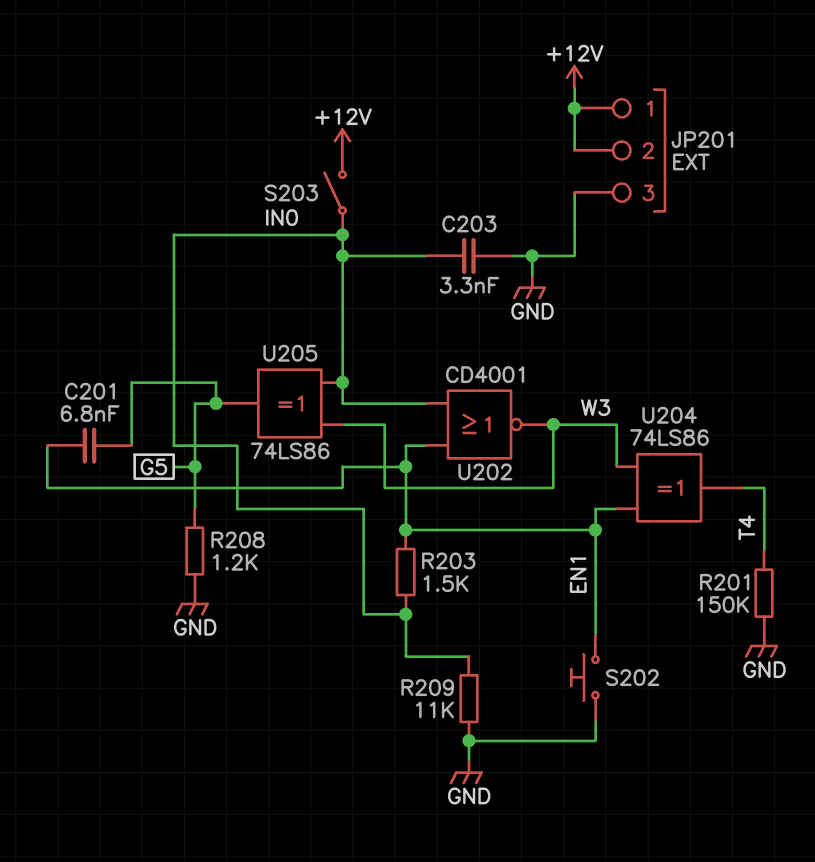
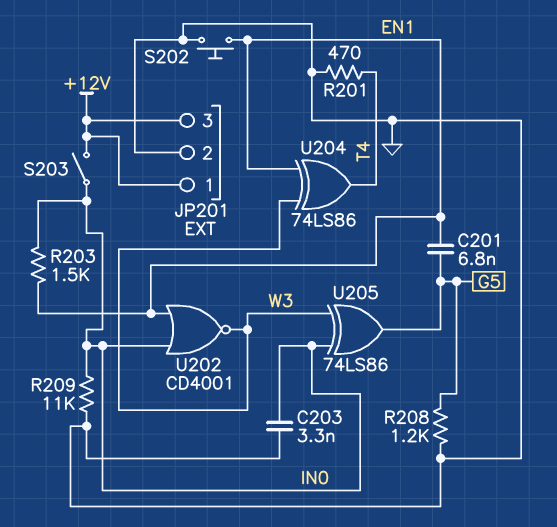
JP201 pin 2: +12V -> GND
JP201 pin 3: GND -> +12V
R201: 150k (GND, T4) -> 470 (GND, T4)

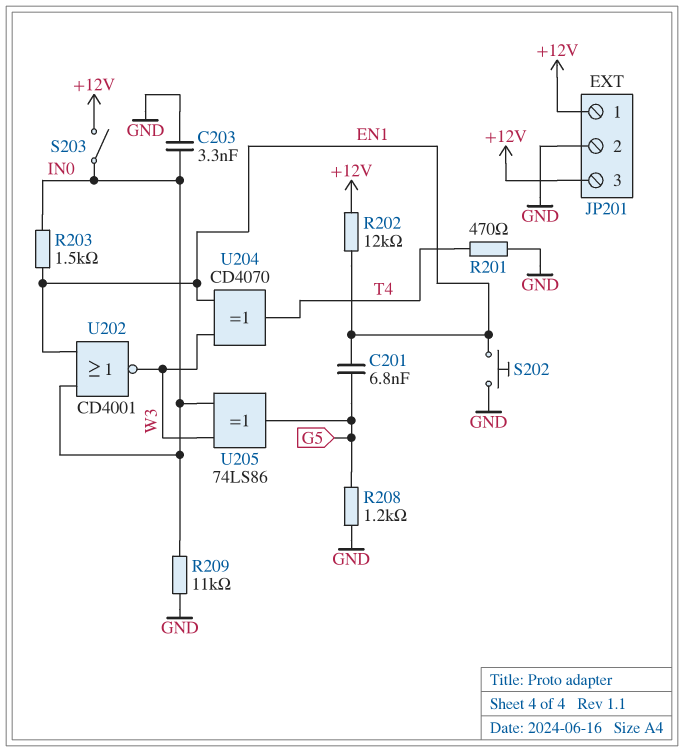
R202: none -> 12k (+12V, EN1)
U204: XOR 74LS86 (in EN1, in W3, out T4) -> XOR CD4070 (in EN1, in W3, out T4)

